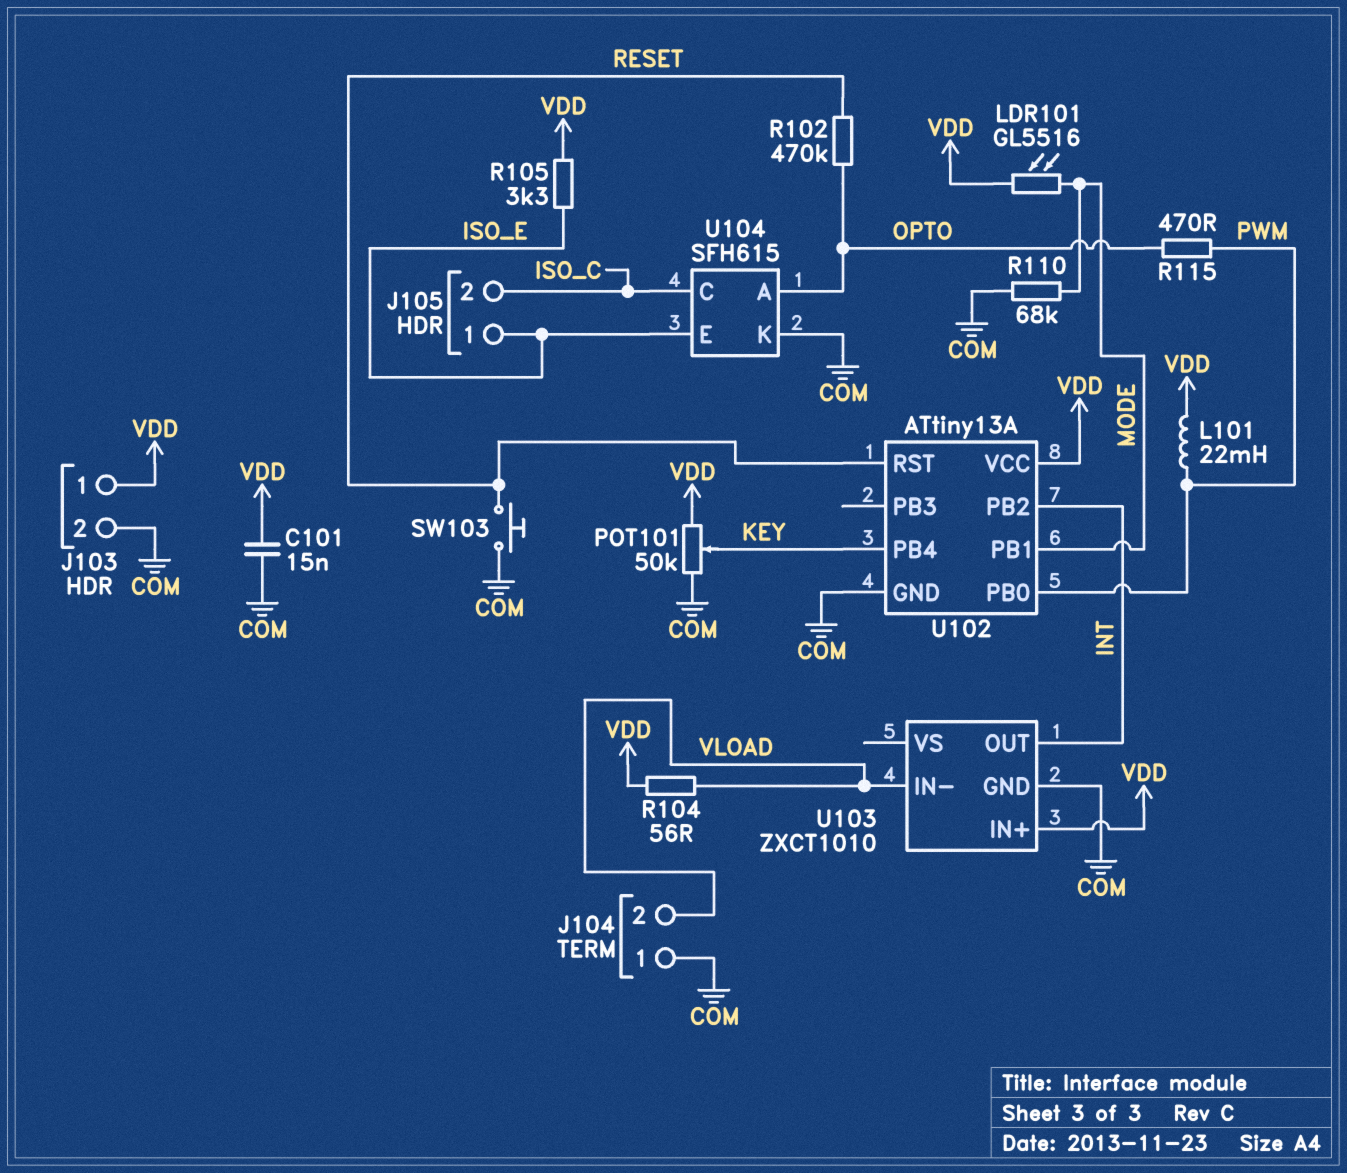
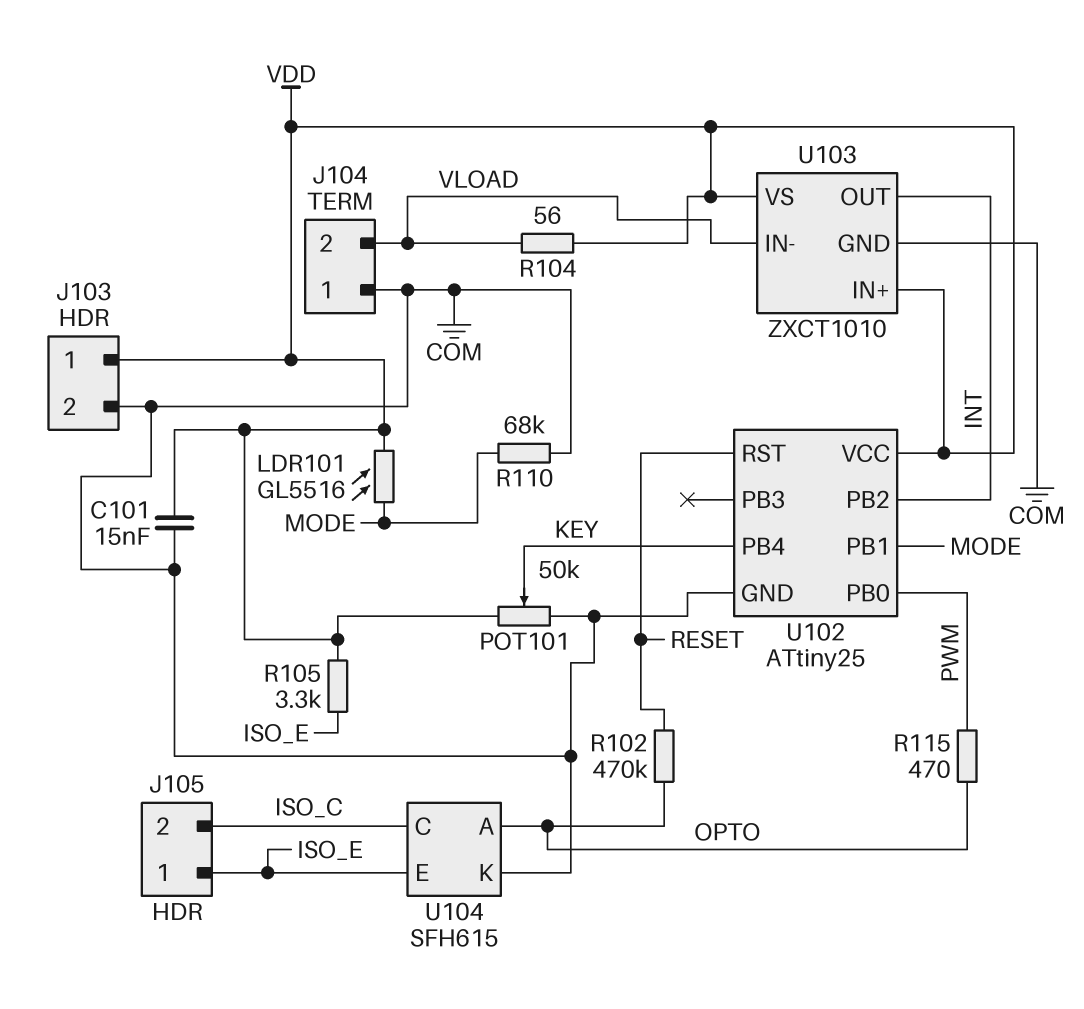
L101: 22mH (PWM, VDD) -> none
SW103: button (COM, RESET) -> none
U102: ATtiny13A -> ATtiny25
U103 pin VS: none -> VDD

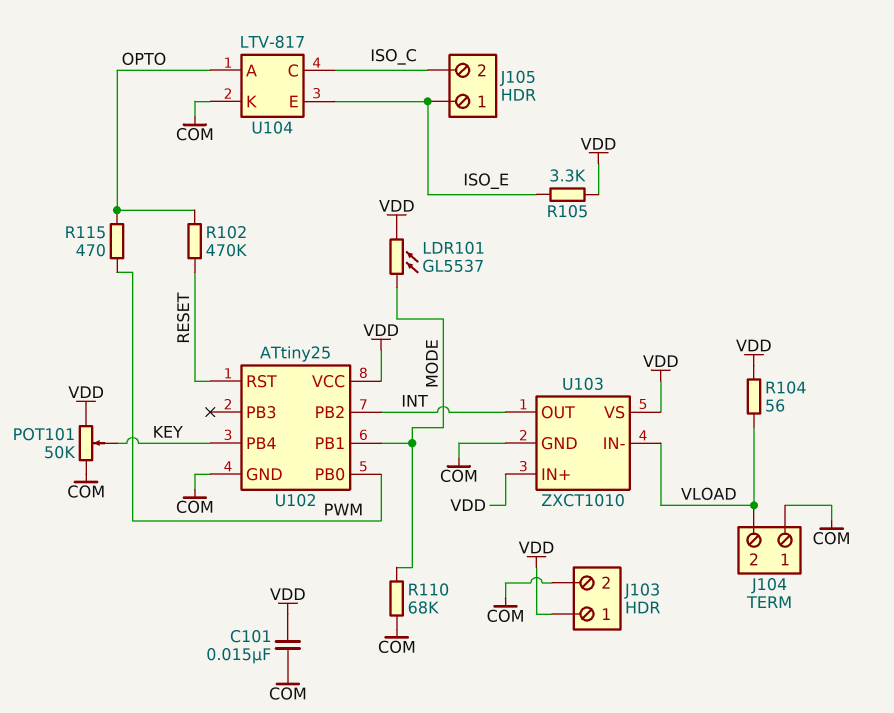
LDR101: GL5516 (MODE, VDD) -> GL5537 (MODE, VDD)
U104: SFH615 -> LTV-817

